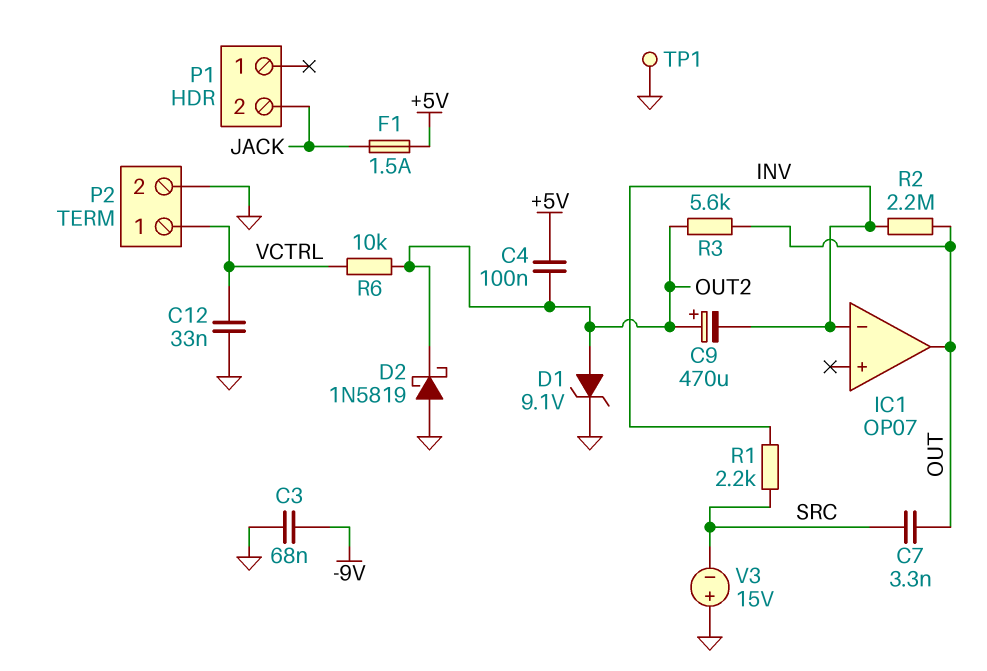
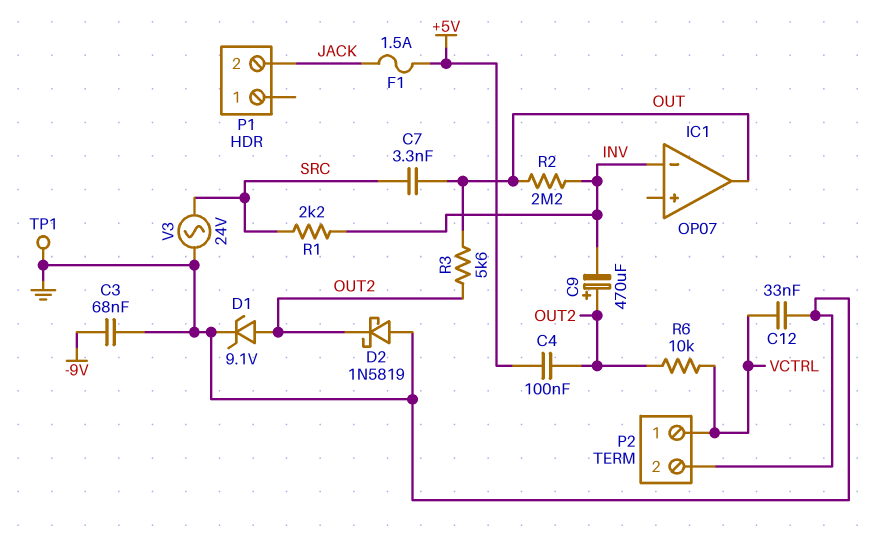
V3: 15V (plus GND, minus SRC) -> AC 24V (GND, SRC)

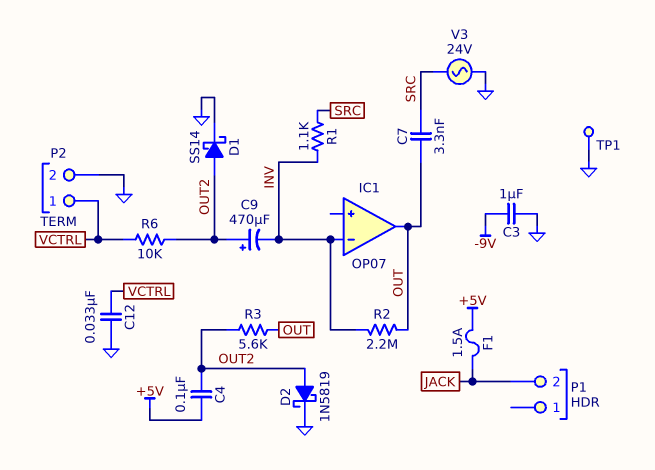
C3: 68nF (-9V, GND) -> 1uF (-9V, GND)
D1: zener 9.1V (A OUT2, K GND) -> schottky SS14 (A OUT2, K GND)
D2: schottky 1N5819 (A GND, K OUT2) -> schottky 1N5819 (A OUT2, K GND)
R1: 2.2k (INV, SRC) -> 1.1k (INV, SRC)

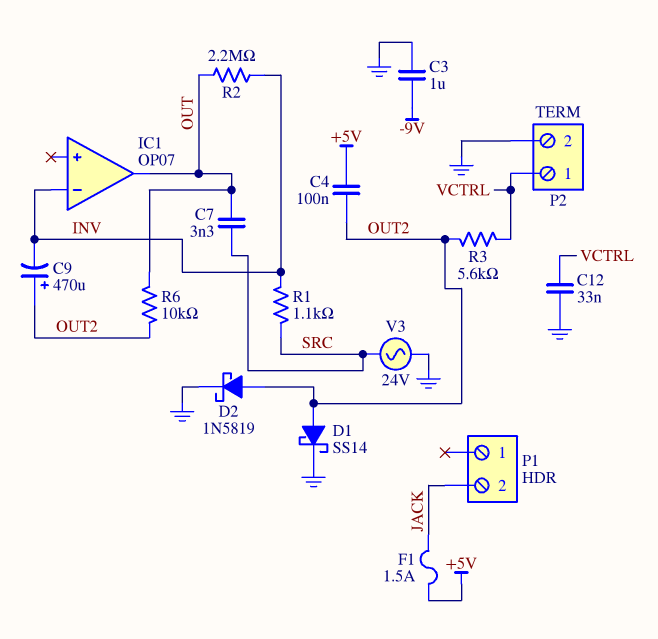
R3: 5.6k (OUT, OUT2) -> 5.6k (OUT2, VCTRL)
R6: 10k (OUT2, VCTRL) -> 10k (OUT, OUT2)
TP1: test point (GND) -> none

